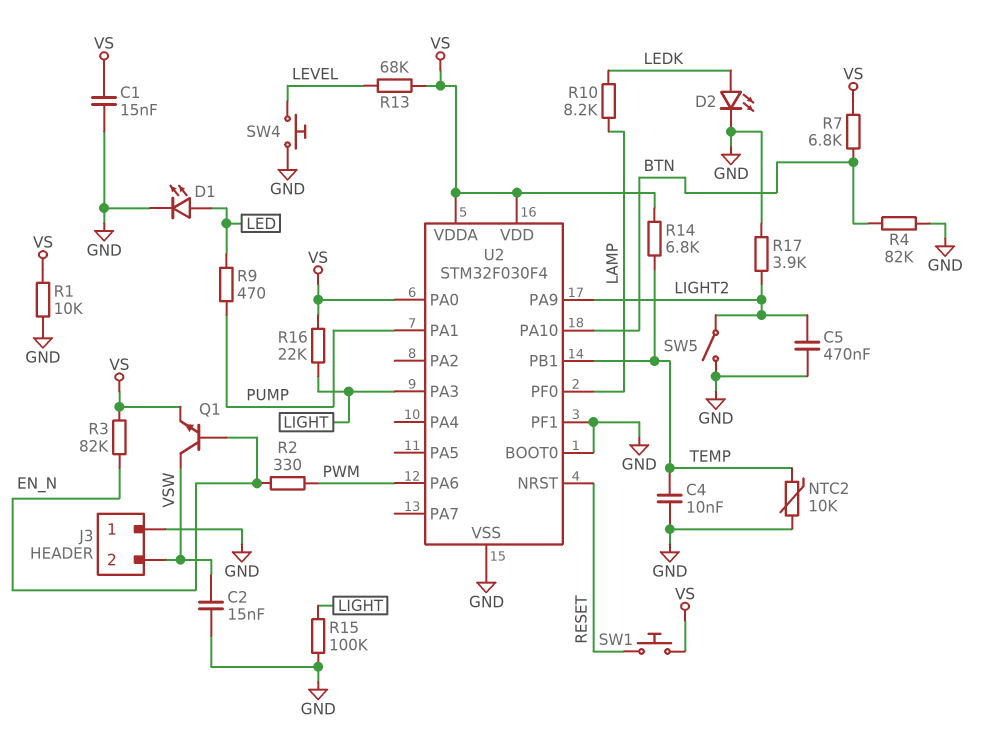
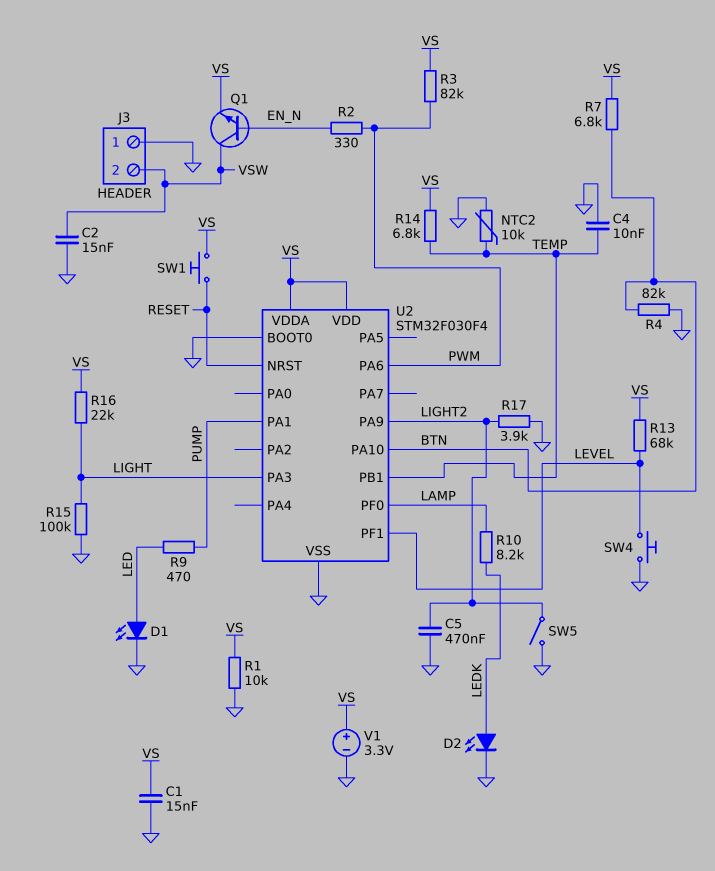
R3: 82k (EN_N, VS) -> 82k (PWM, VS)
U2 pin PA0: VS -> none
U2 pin PF1: GND -> LEVEL
V1: none -> 3.3V (plus VS, minus GND)

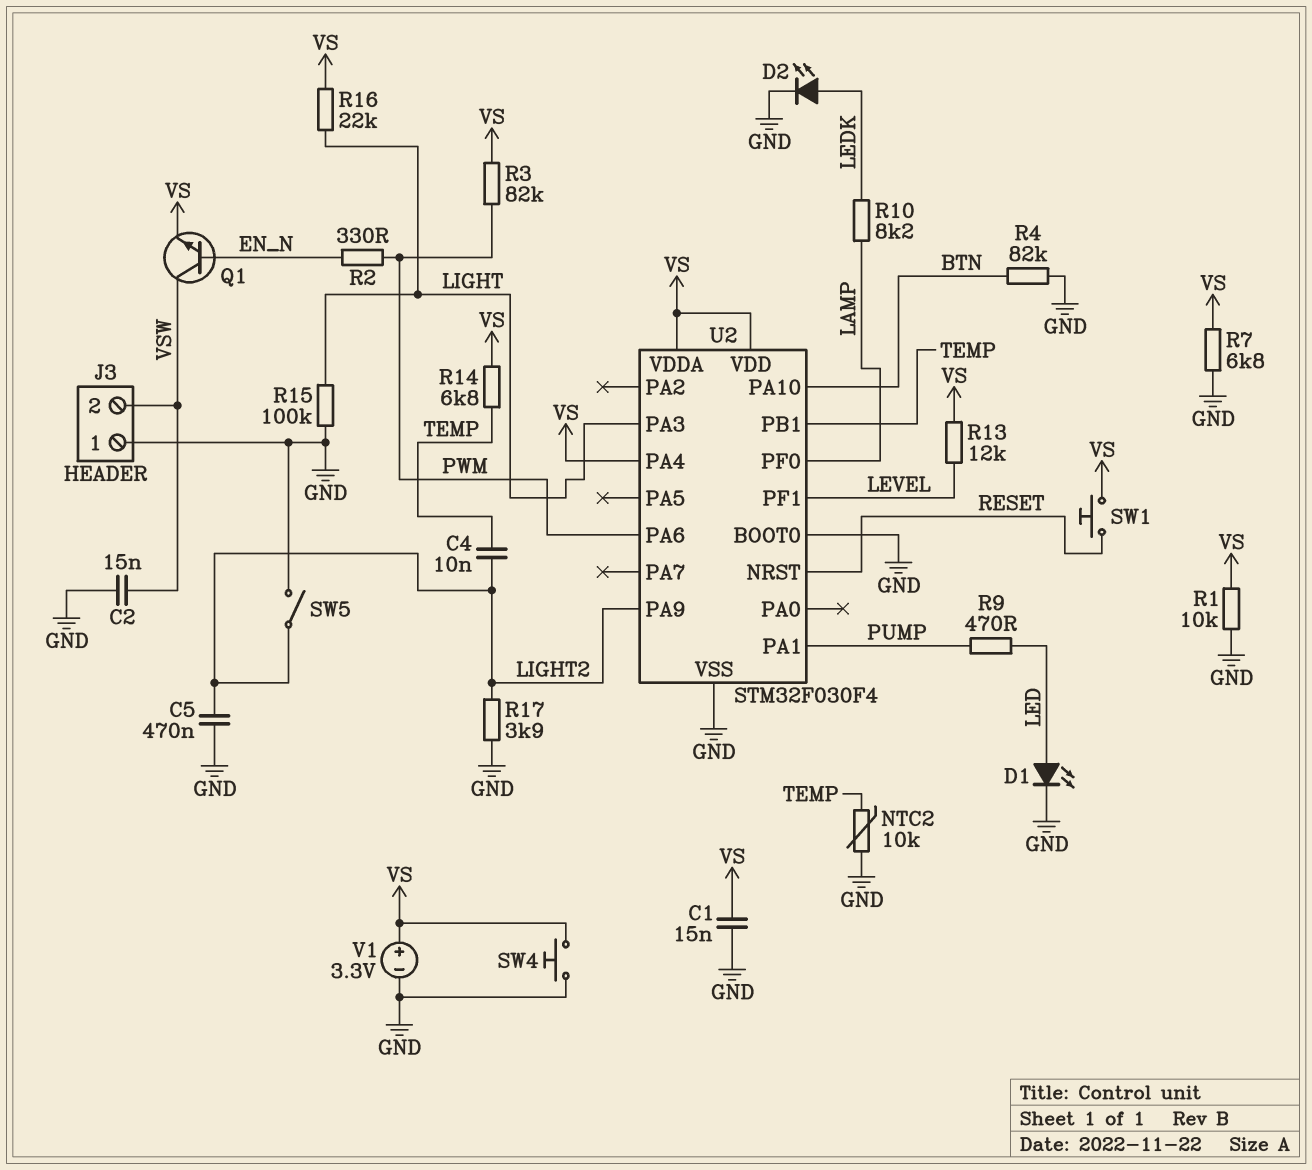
C4: 10nF (GND, TEMP) -> 10nF (LIGHT2, TEMP)
R7: 6.8k (BTN, VS) -> 6.8k (GND, VS)
R13: 68k (LEVEL, VS) -> 12k (LEVEL, VS)
SW4: button (GND, LEVEL) -> button (GND, VS)
U2 pin PA4: none -> VS

